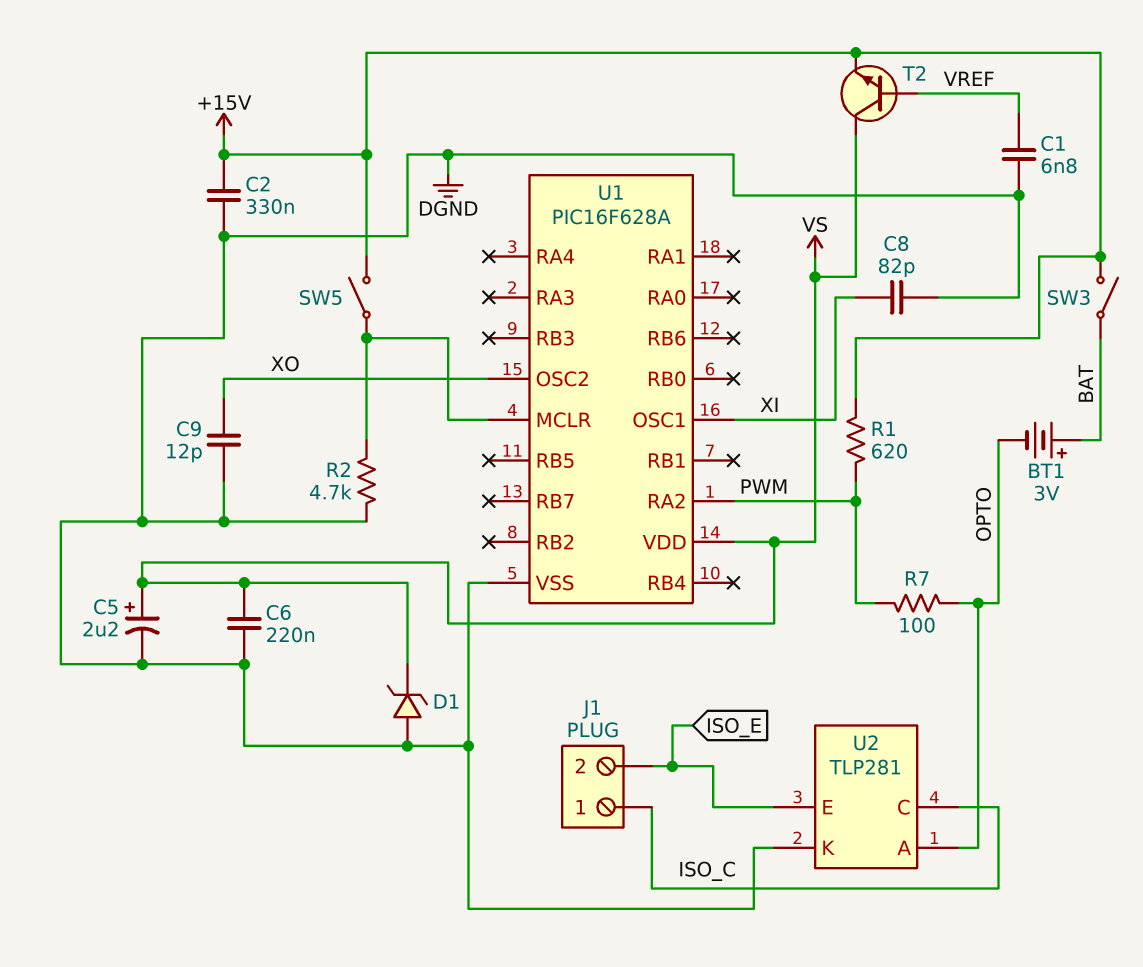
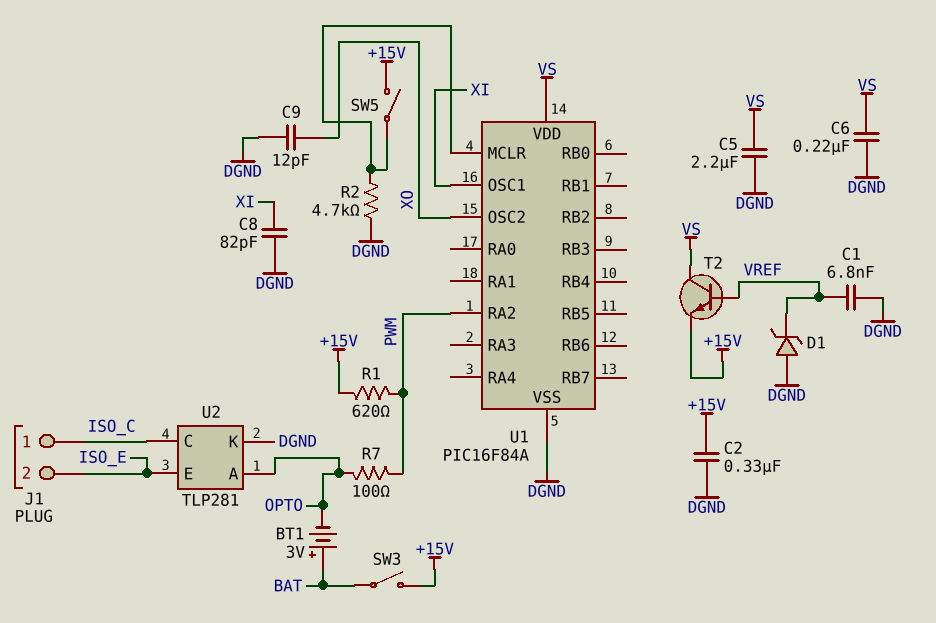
C5: 2.2uF (plus VS, minus DGND) -> 2.2uF (DGND, VS)
D1: zener (A DGND, K VS) -> zener (A DGND, K VREF)
U1: PIC16F628A -> PIC16F84A

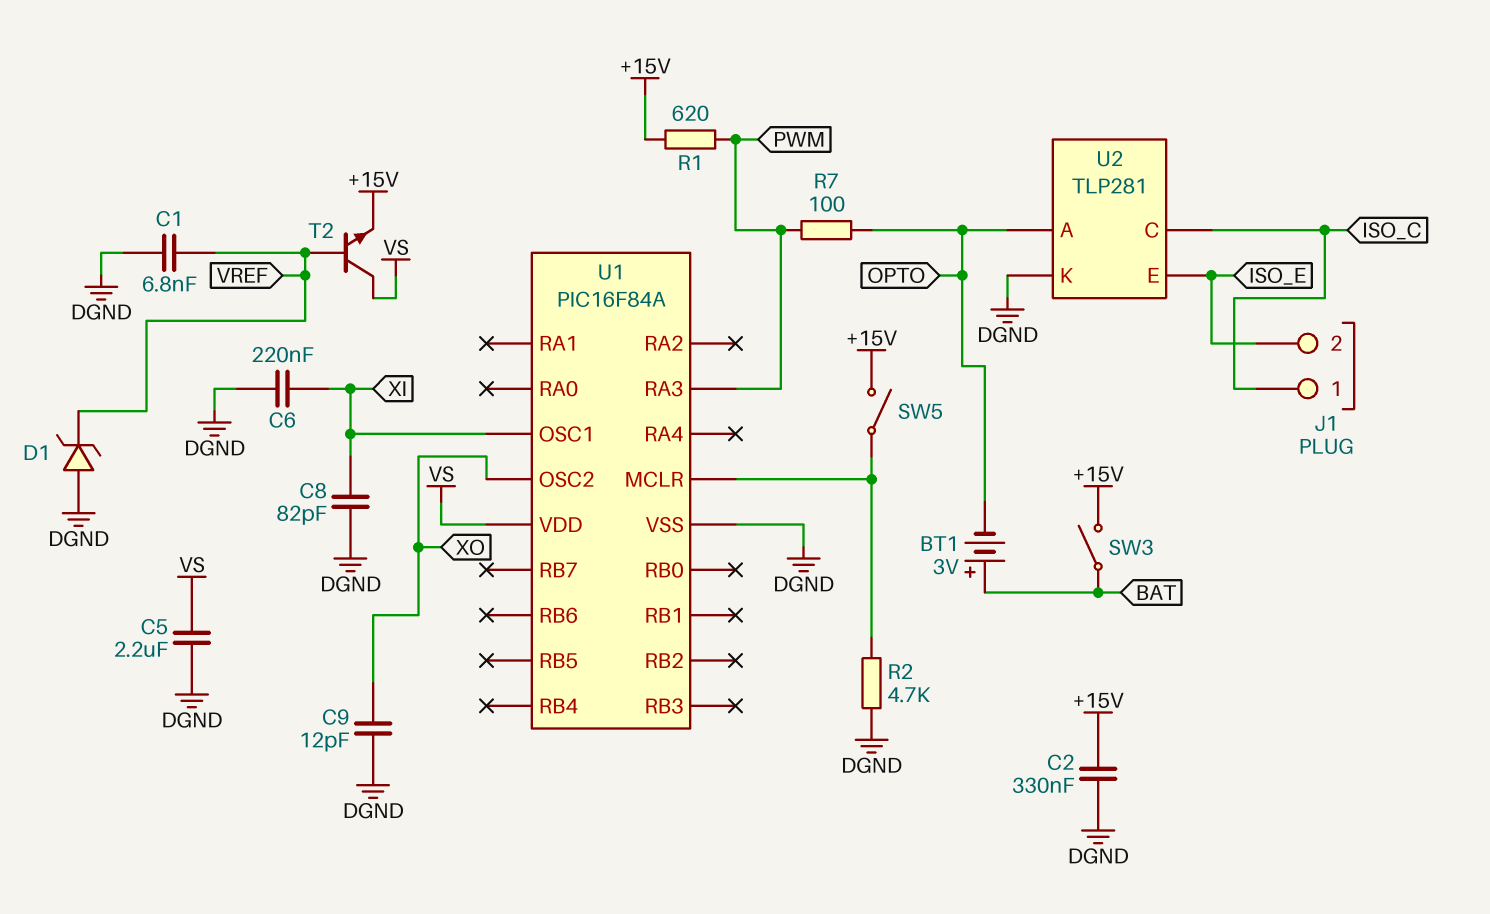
C6: 220nF (DGND, VS) -> 220nF (DGND, XI)
U1 pin RA2: PWM -> none
U1 pin RA3: none -> PWM

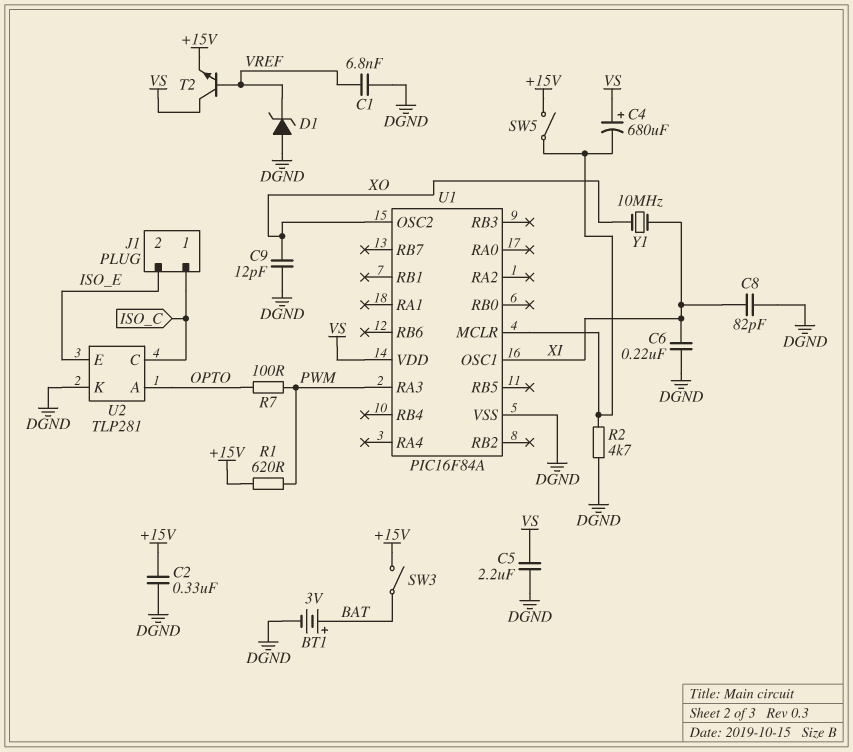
BT1: 3V (plus BAT, minus OPTO) -> 3V (plus BAT, minus DGND)
C4: none -> 680uF (plus VS, minus U1/MCLR)
Y1: none -> 10MHz (XI, XO)

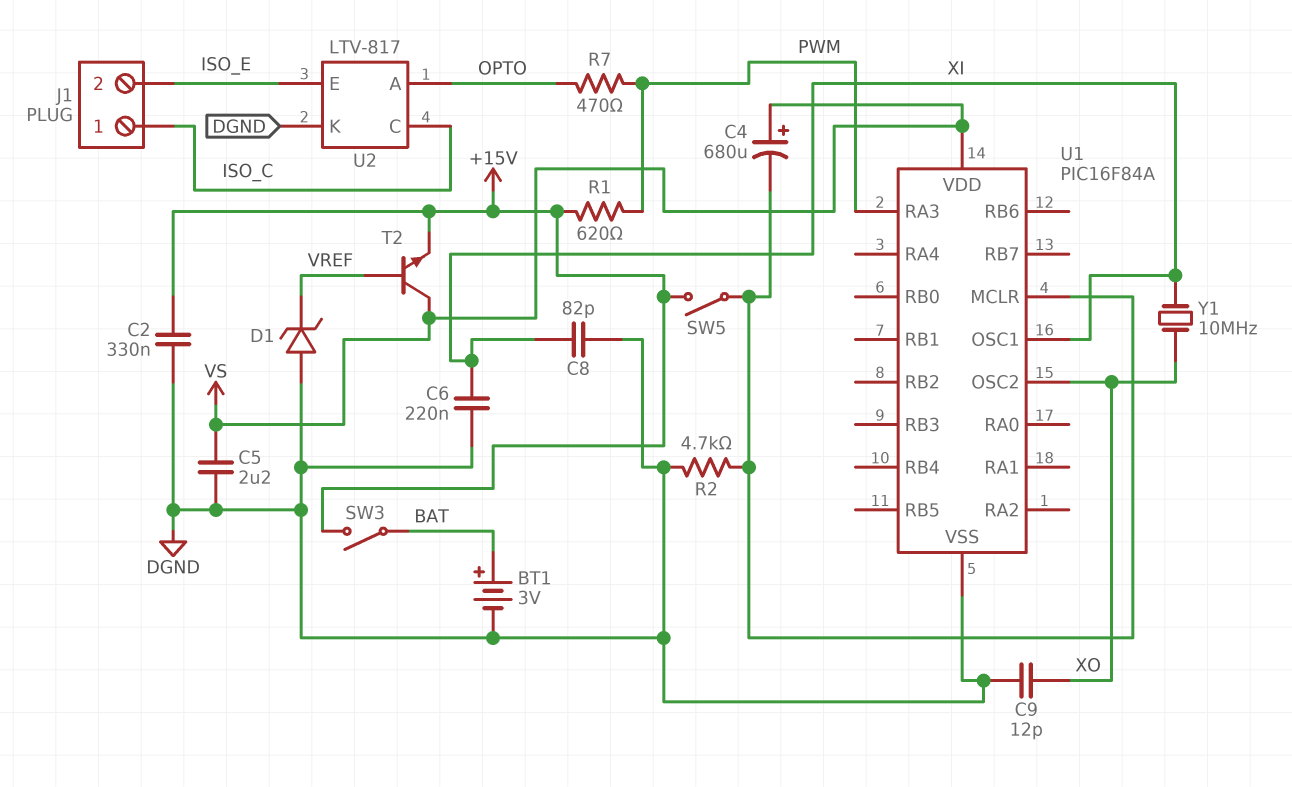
C1: 6.8nF (DGND, VREF) -> none
R7: 100 (OPTO, PWM) -> 470 (OPTO, PWM)
U2: TLP281 -> LTV-817

